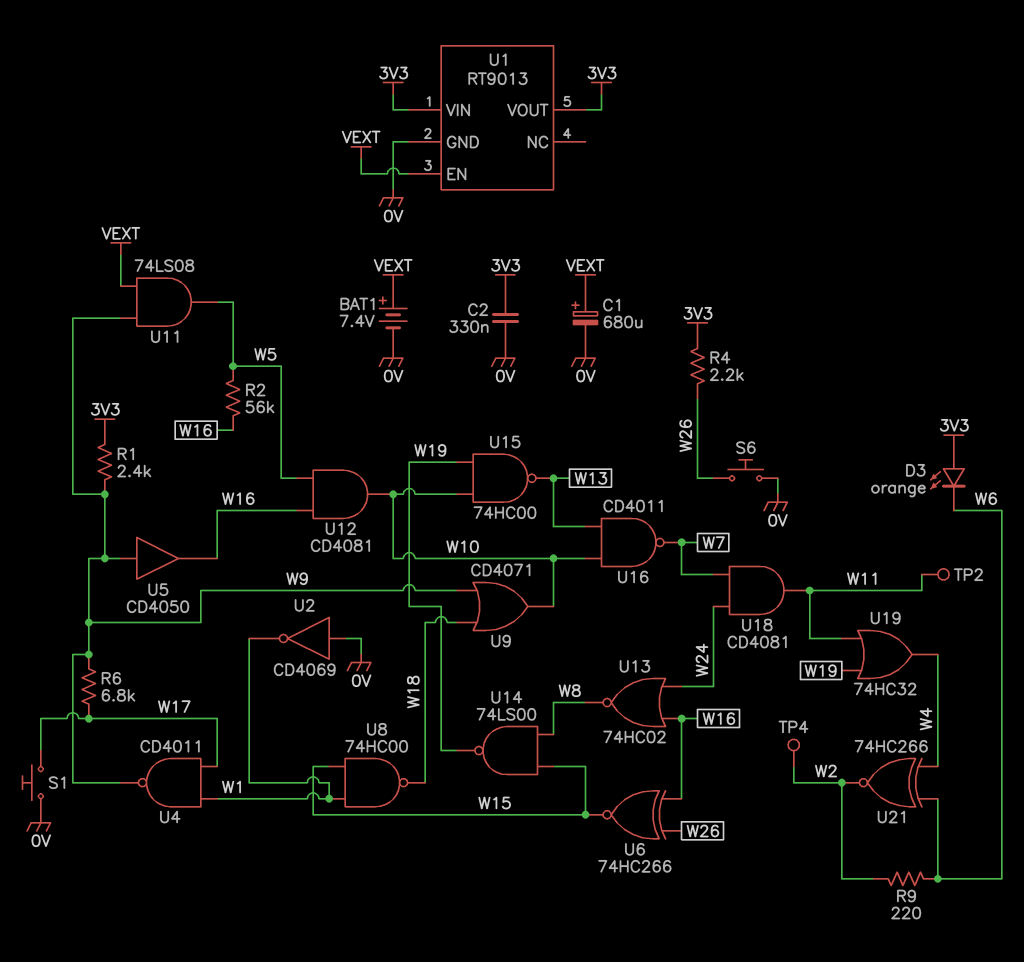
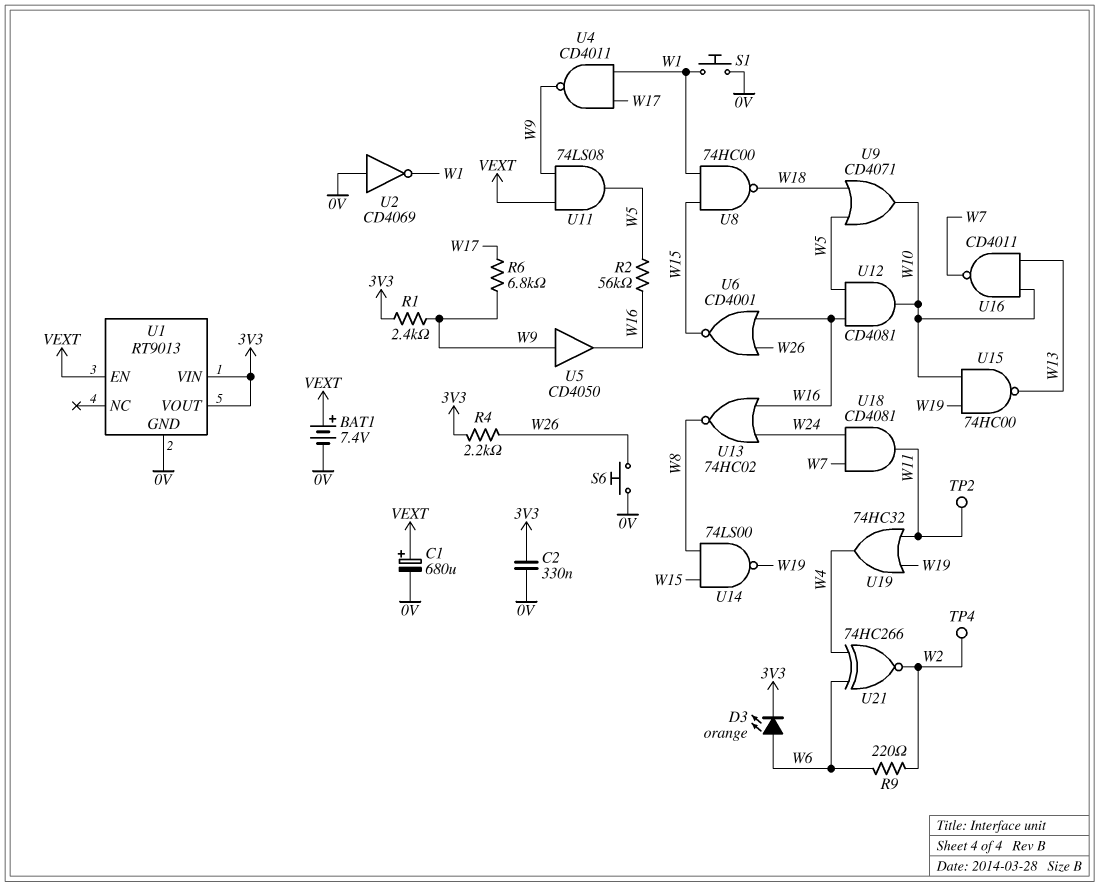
D3: LED orange (A 3V3, K W6) -> LED orange (A W6, K 3V3)
S1: button (0V, W17) -> button (0V, W1)
U6: XNOR 74HC266 (in W16, in W26, out W15) -> NOR CD4001 (in W16, in W26, out W15)
U9: OR CD4071 (in W9, in W18, out W10) -> OR CD4071 (in W5, in W18, out W10)

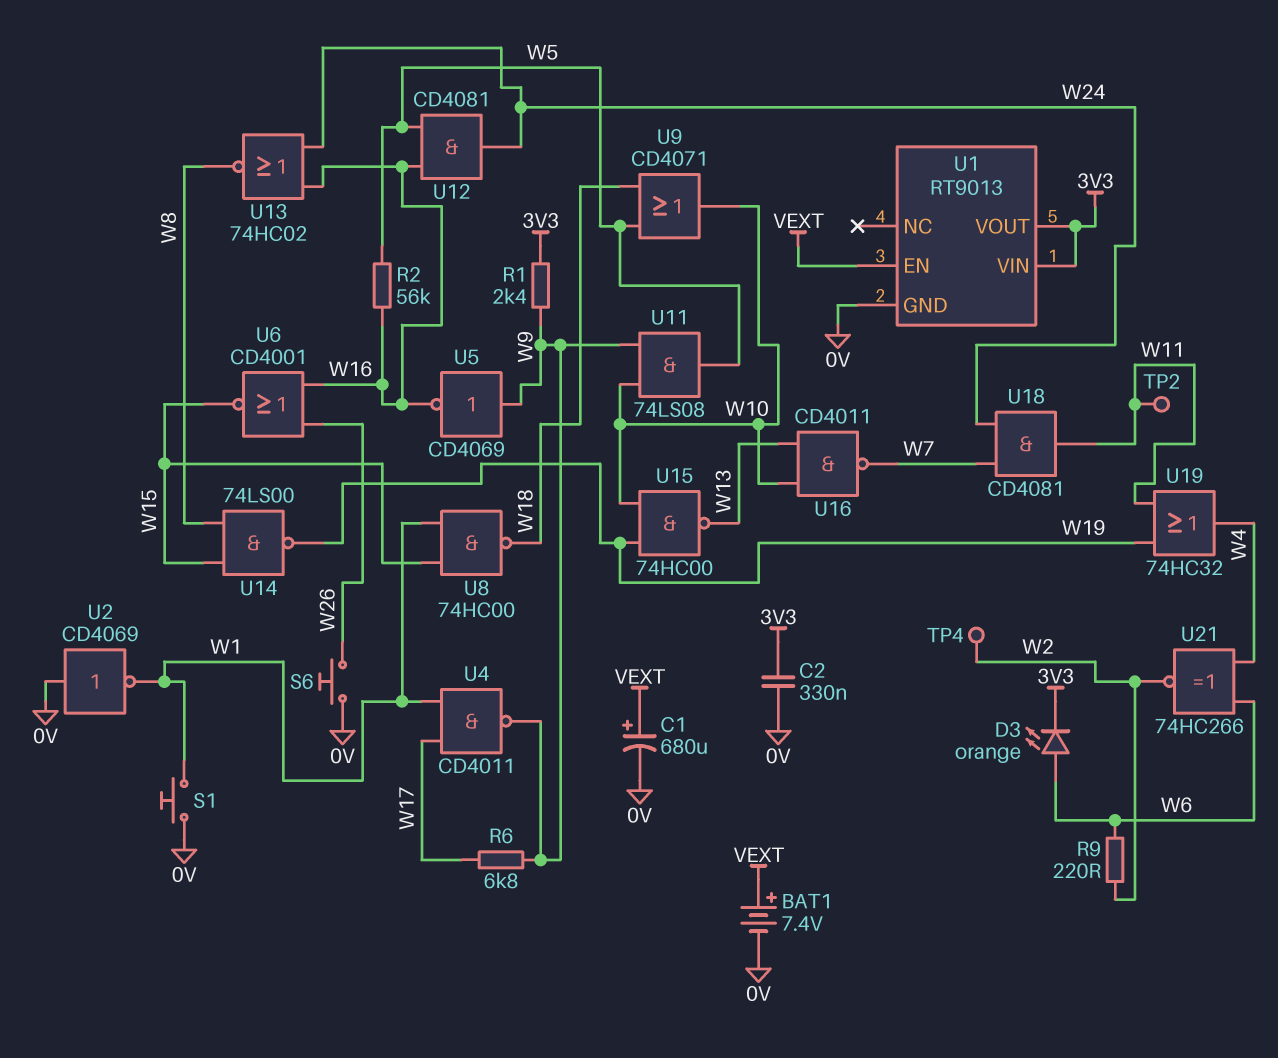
R4: 2.2k (3V3, W26) -> none
U5: buffer CD4050 (in W9, out W16) -> NOT CD4069 (in W9, out W16)
U11: AND 74LS08 (in VEXT, in W9, out W5) -> AND 74LS08 (in W9, in W10, out W5)
U12: AND CD4081 (in W5, in W16, out W10) -> AND CD4081 (in W5, in W16, out W24)

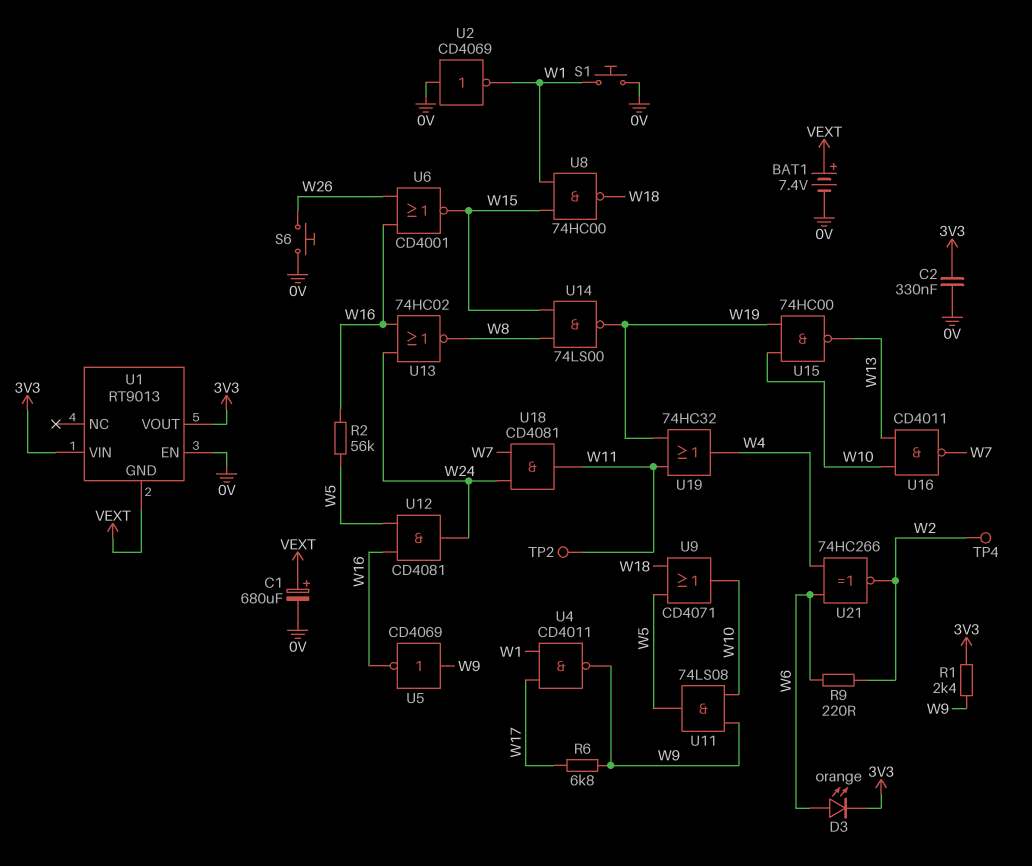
U1 pin EN: VEXT -> 0V
U1 pin GND: 0V -> VEXT

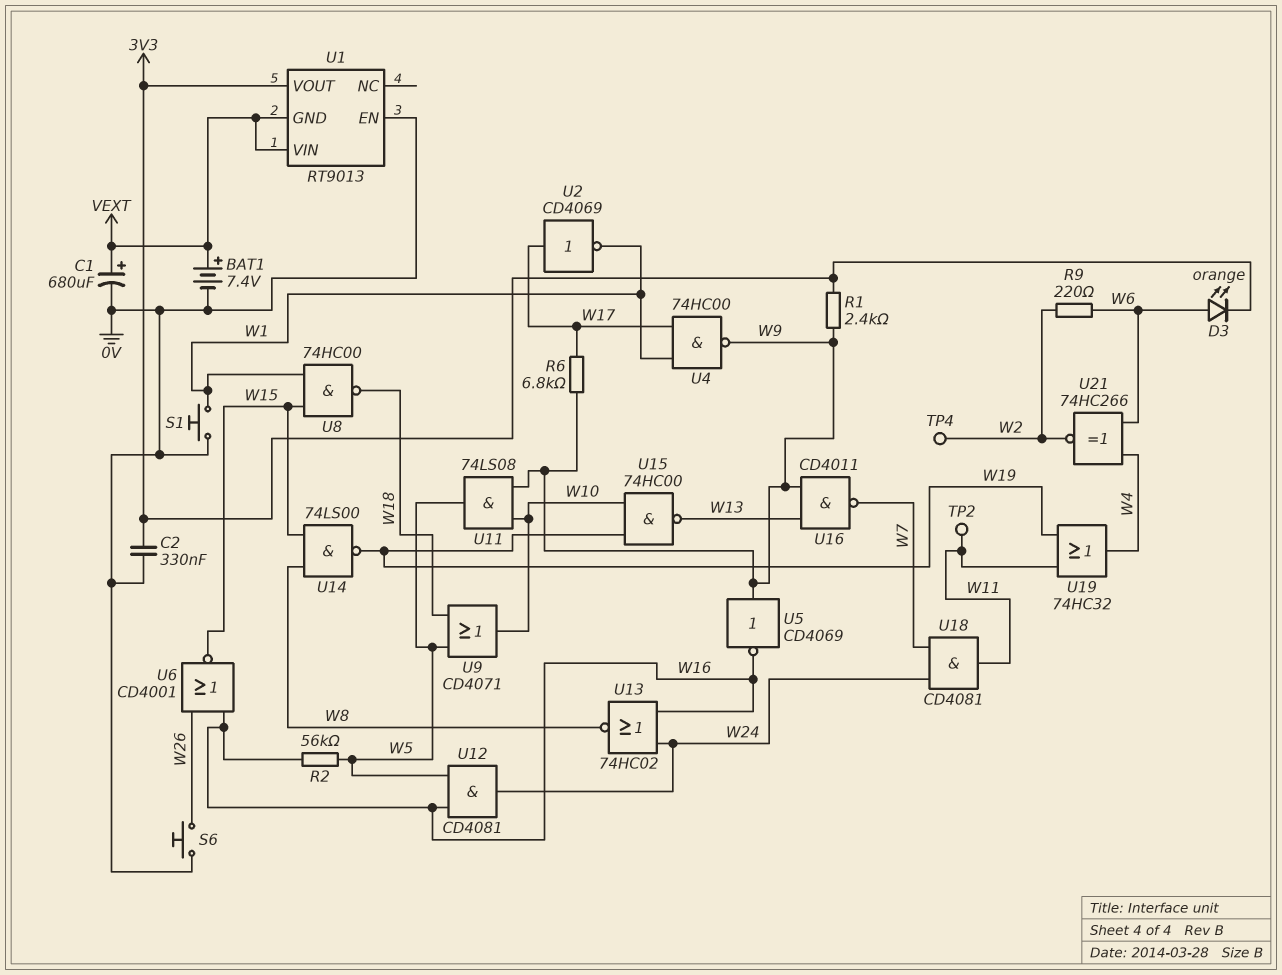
U1 pin VIN: 3V3 -> VEXT
U2: NOT CD4069 (in 0V, out W1) -> NOT CD4069 (in W17, out W1)
U4: NAND CD4011 (in W1, in W17, out W9) -> NAND 74HC00 (in W1, in W17, out W9)
U16: NAND CD4011 (in W10, in W13, out W7) -> NAND CD4011 (in W9, in W13, out W7)

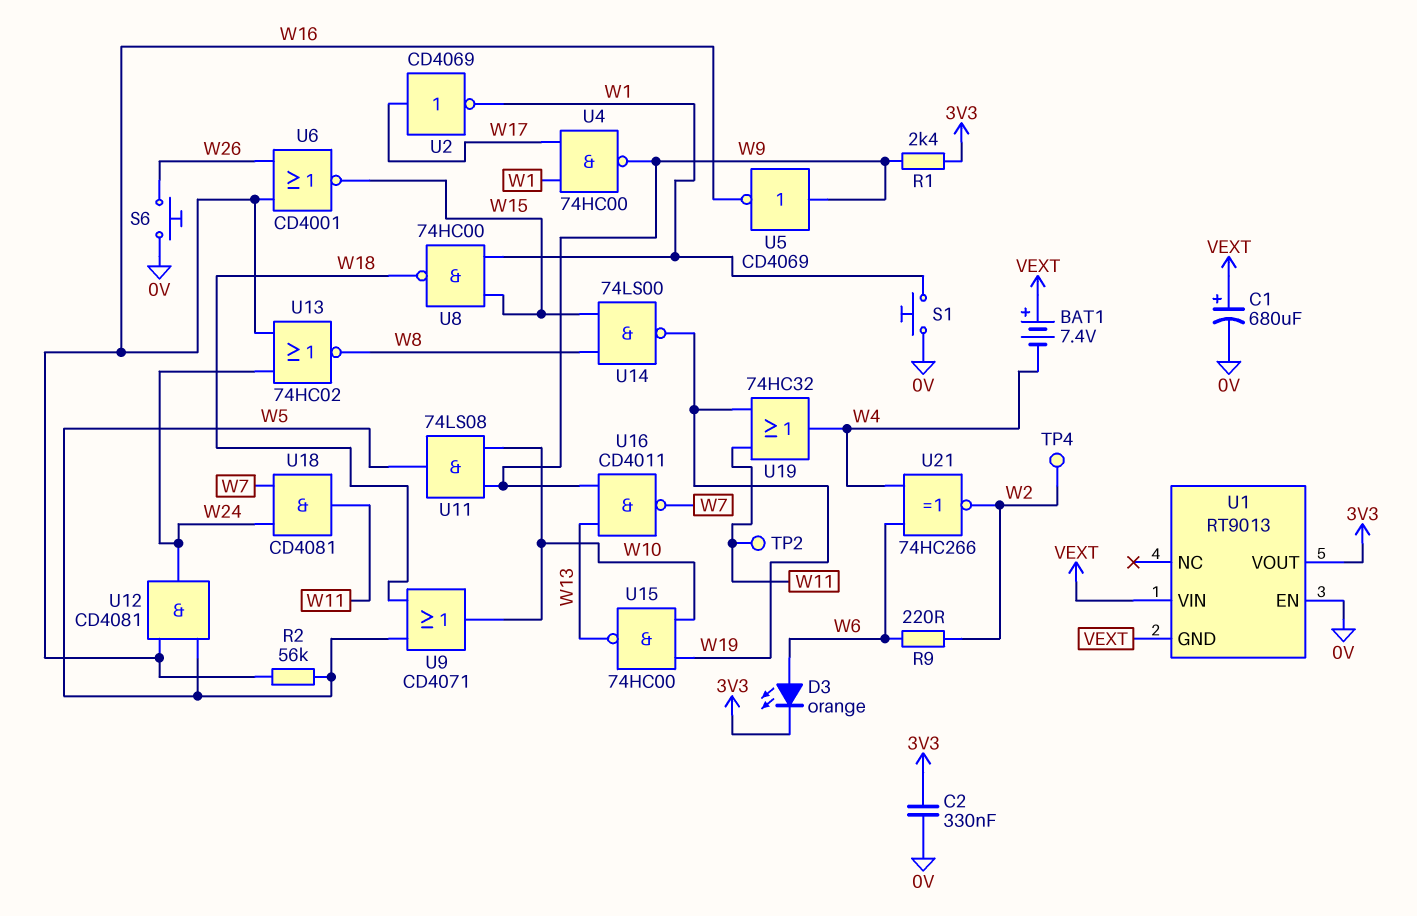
BAT1: 7.4V (plus VEXT, minus 0V) -> 7.4V (plus VEXT, minus W4)
R6: 6.8k (W9, W17) -> none

